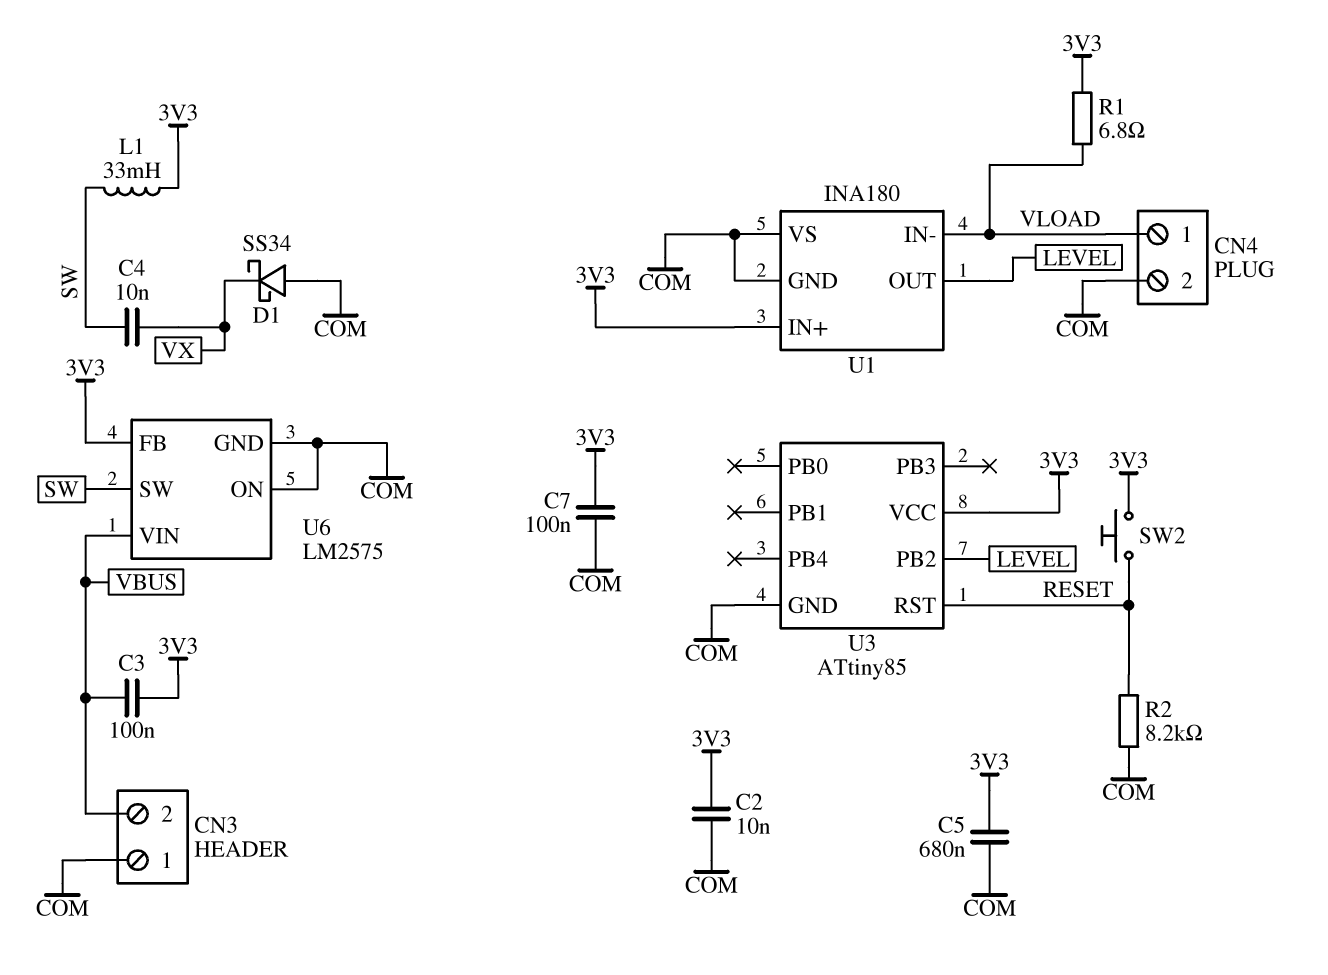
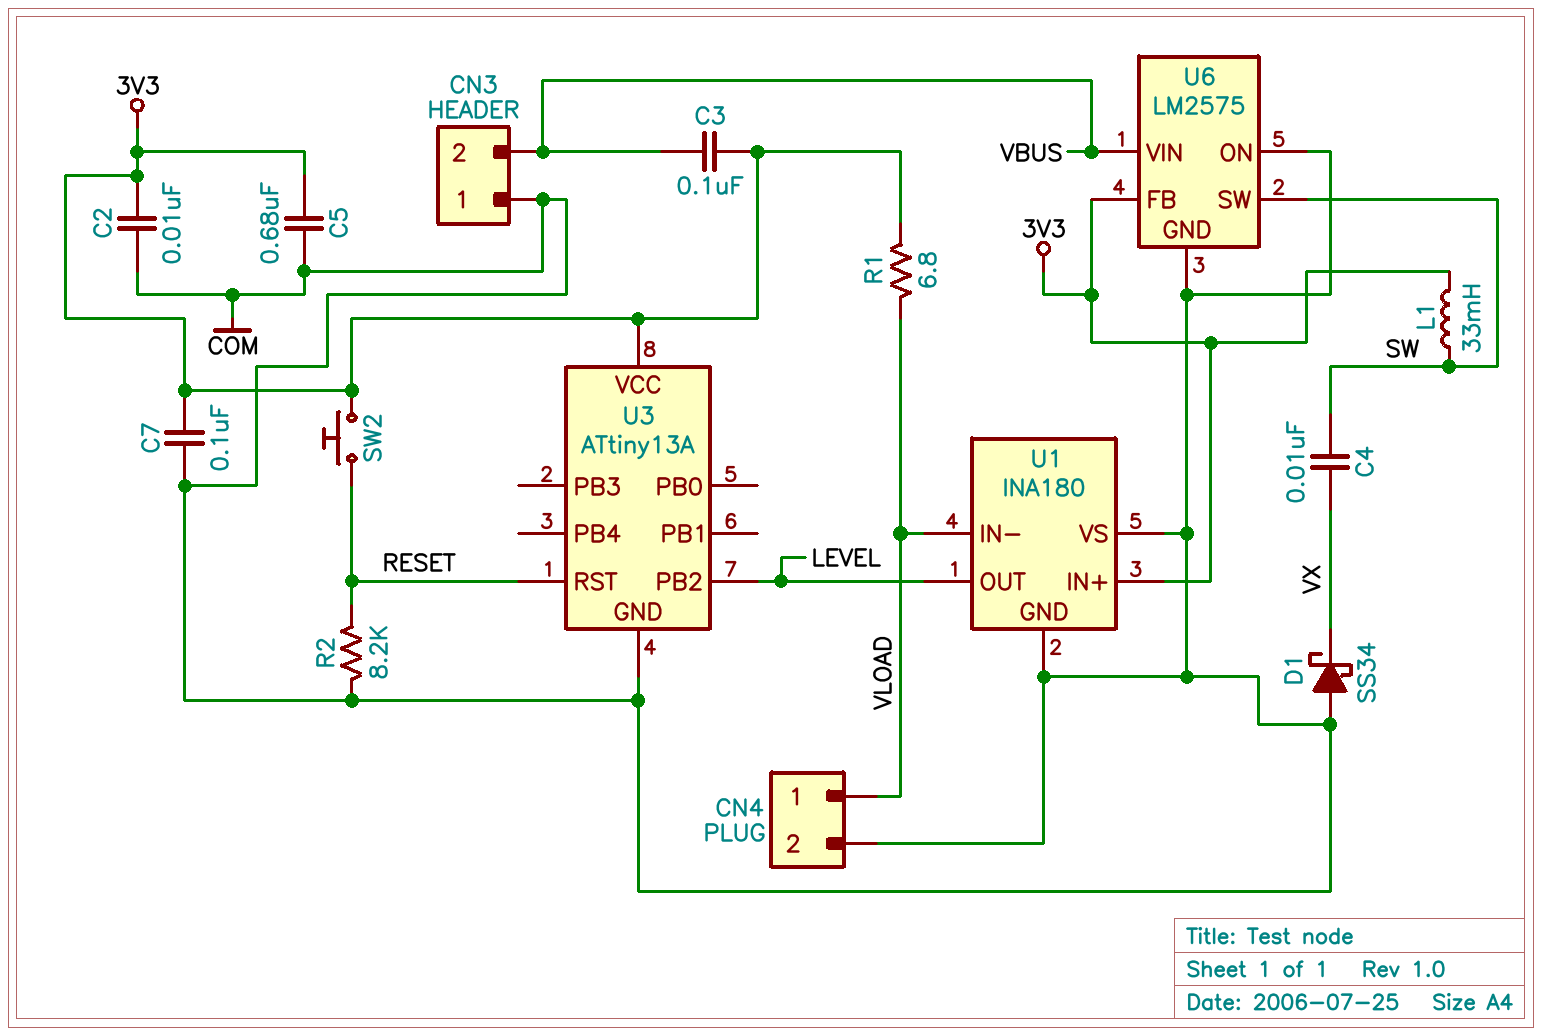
U3: ATtiny85 -> ATtiny13A

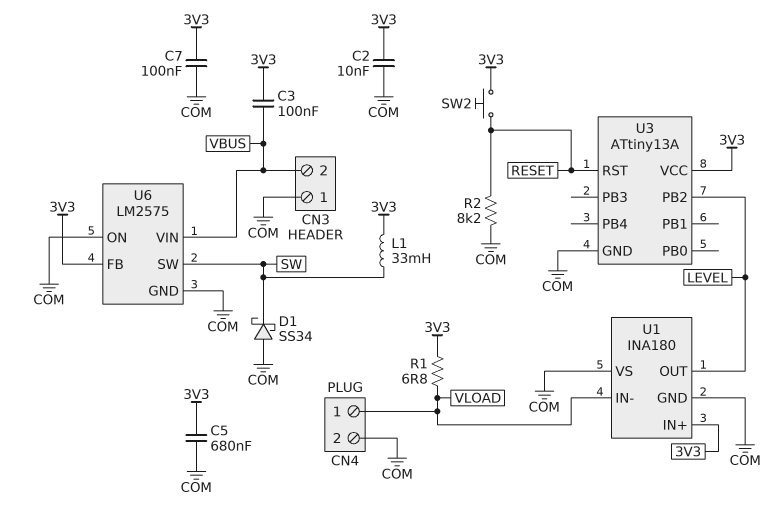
C4: 10nF (SW, VX) -> none
D1: schottky SS34 (A COM, K VX) -> schottky SS34 (A COM, K SW)

